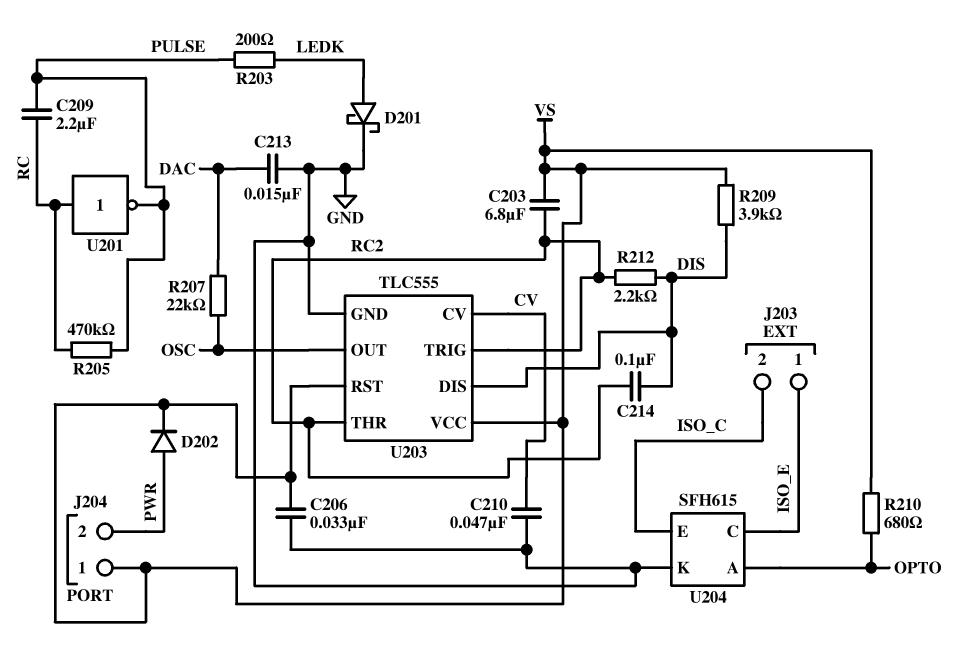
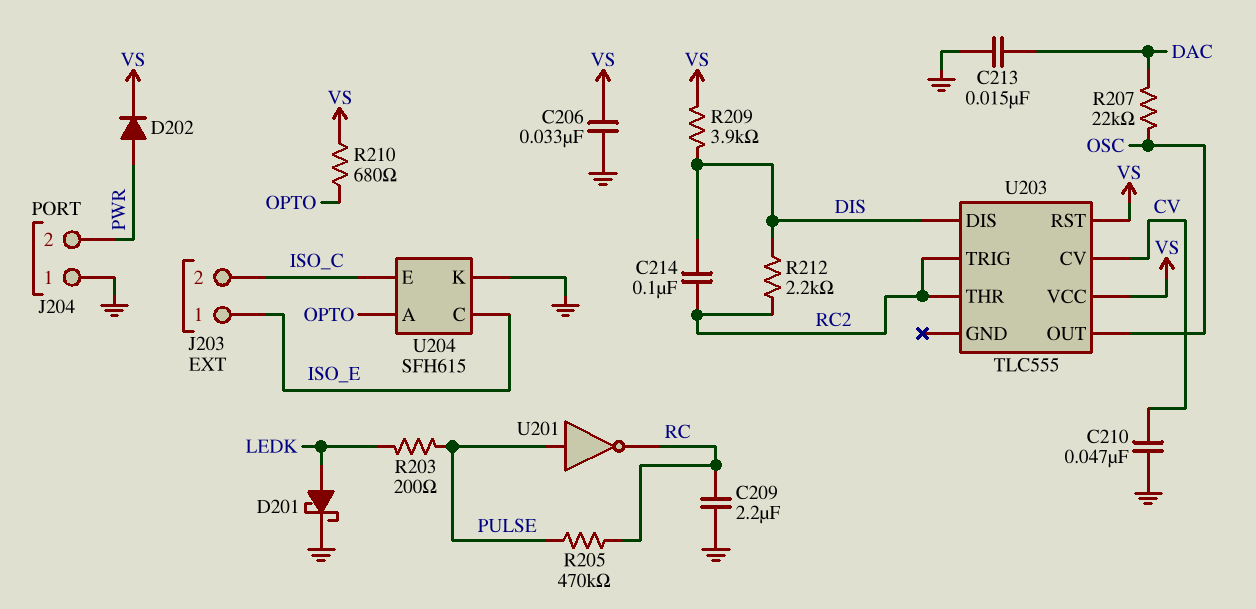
C203: 6.8uF (RC2, VS) -> none
C209: 2.2uF (PULSE, RC) -> 2.2uF (GND, RC)
J204 pin 1: VS -> GND
U201: NOT (in RC, out PULSE) -> NOT (in PULSE, out RC)
U203 pin GND: GND -> none

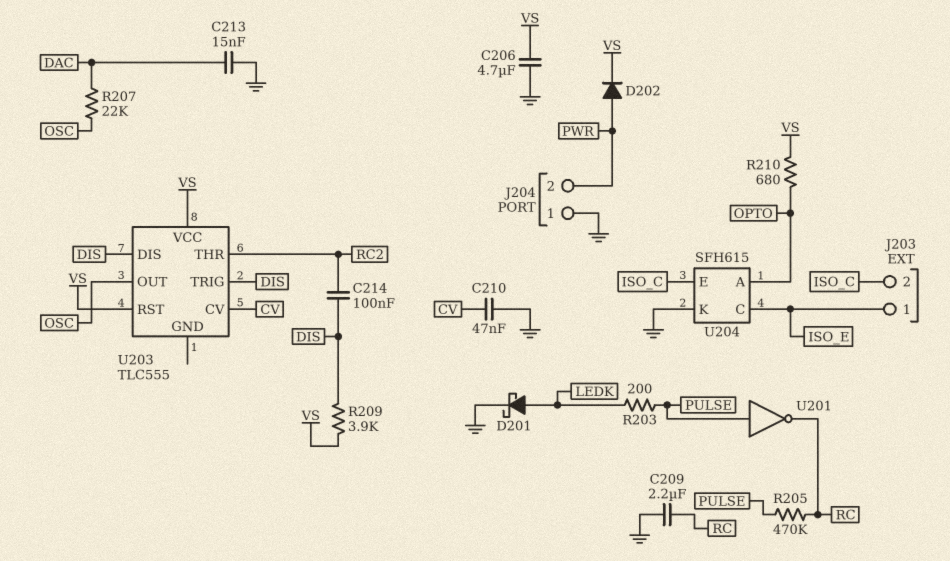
C206: 33nF (GND, VS) -> 4.7uF (GND, VS)
R212: 2.2k (DIS, RC2) -> none
U203 pin TRIG: RC2 -> DIS

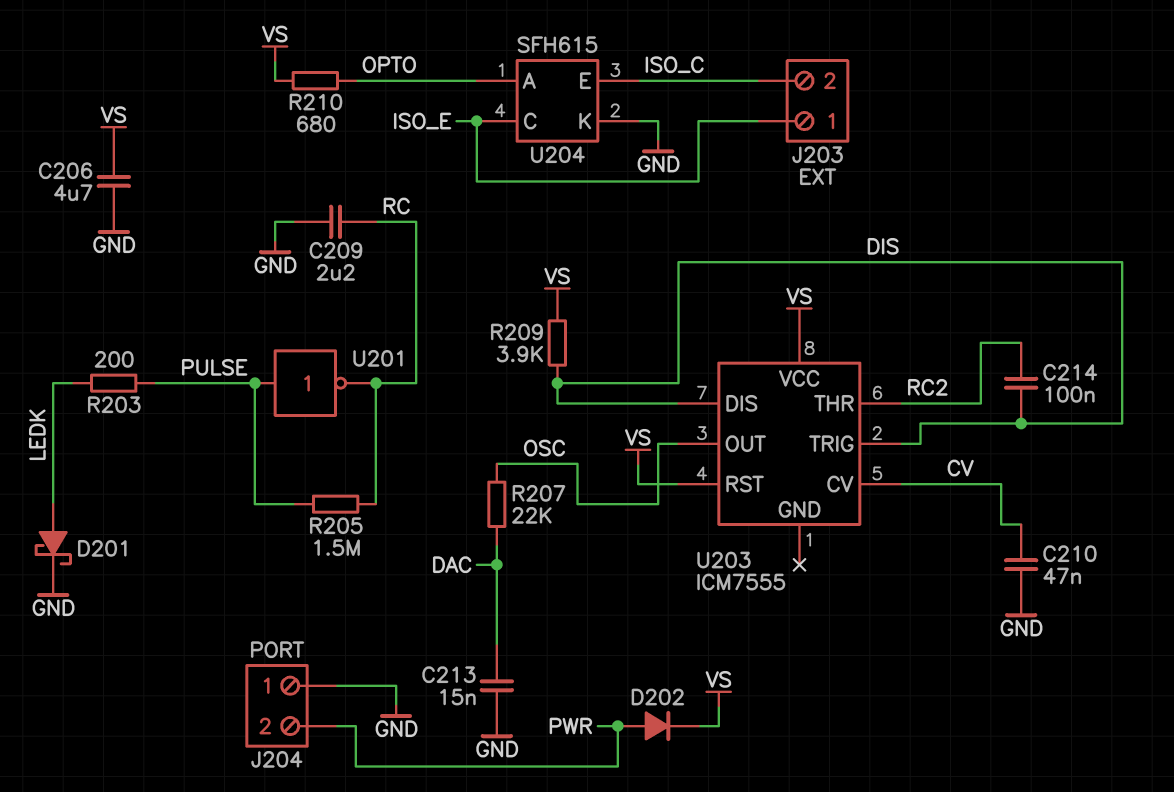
R205: 470k (PULSE, RC) -> 1.5M (PULSE, RC)
U203: TLC555 -> ICM7555

